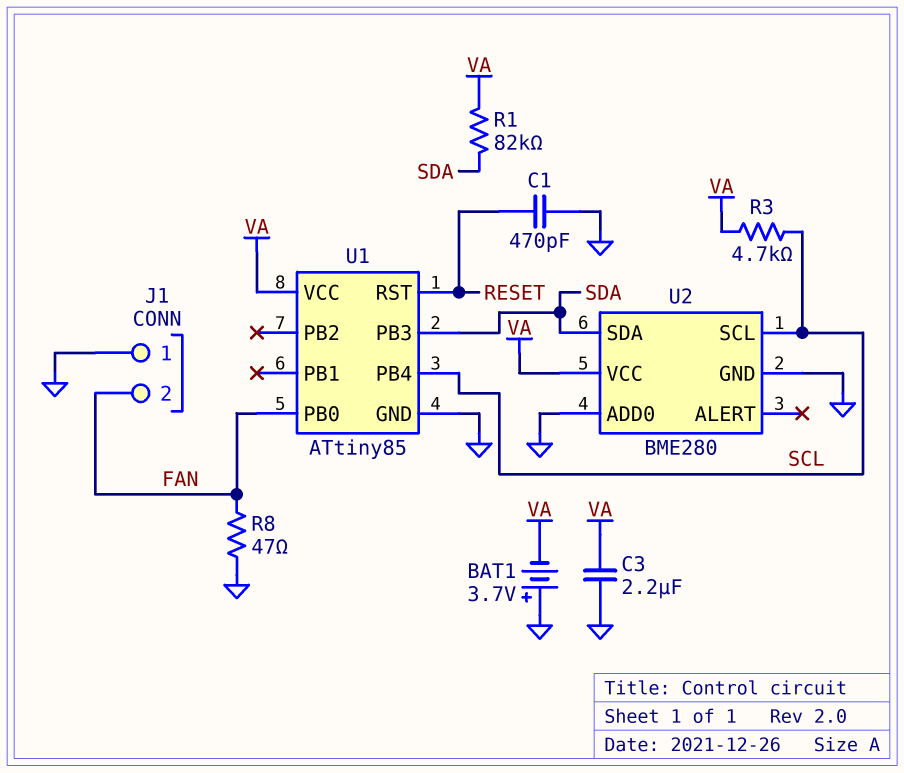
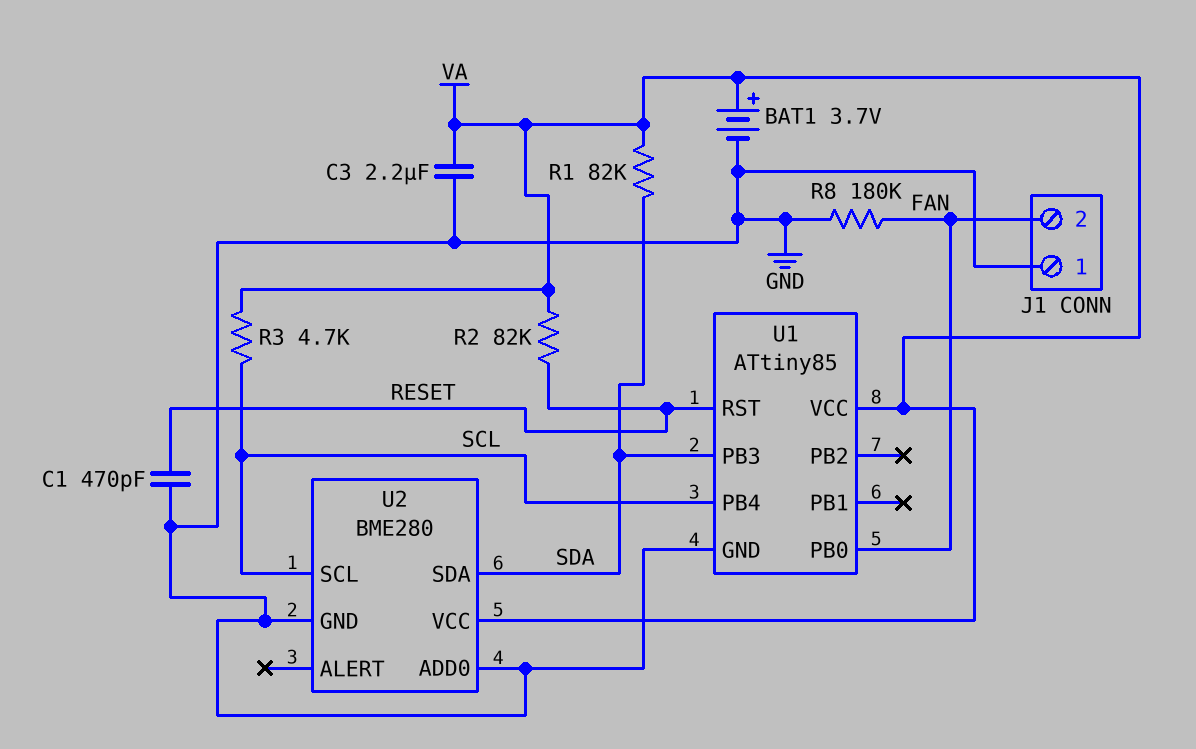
BAT1: 3.7V (plus GND, minus VA) -> 3.7V (plus VA, minus GND)
R2: none -> 82k (RESET, VA)
R8: 47 (FAN, GND) -> 180k (FAN, GND)

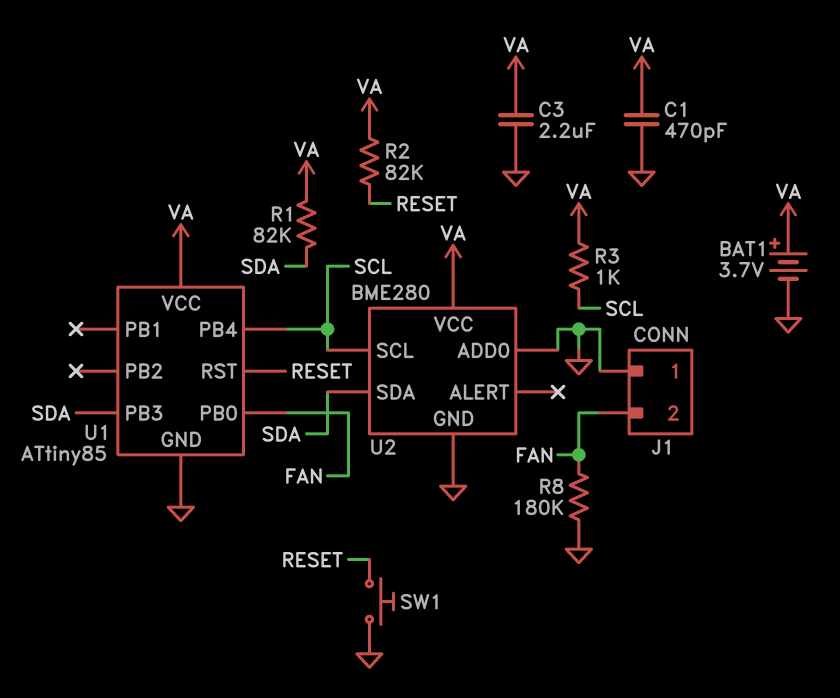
C1: 470pF (GND, RESET) -> 470pF (GND, VA)
R3: 4.7k (SCL, VA) -> 1k (SCL, VA)
SW1: none -> button (GND, RESET)

